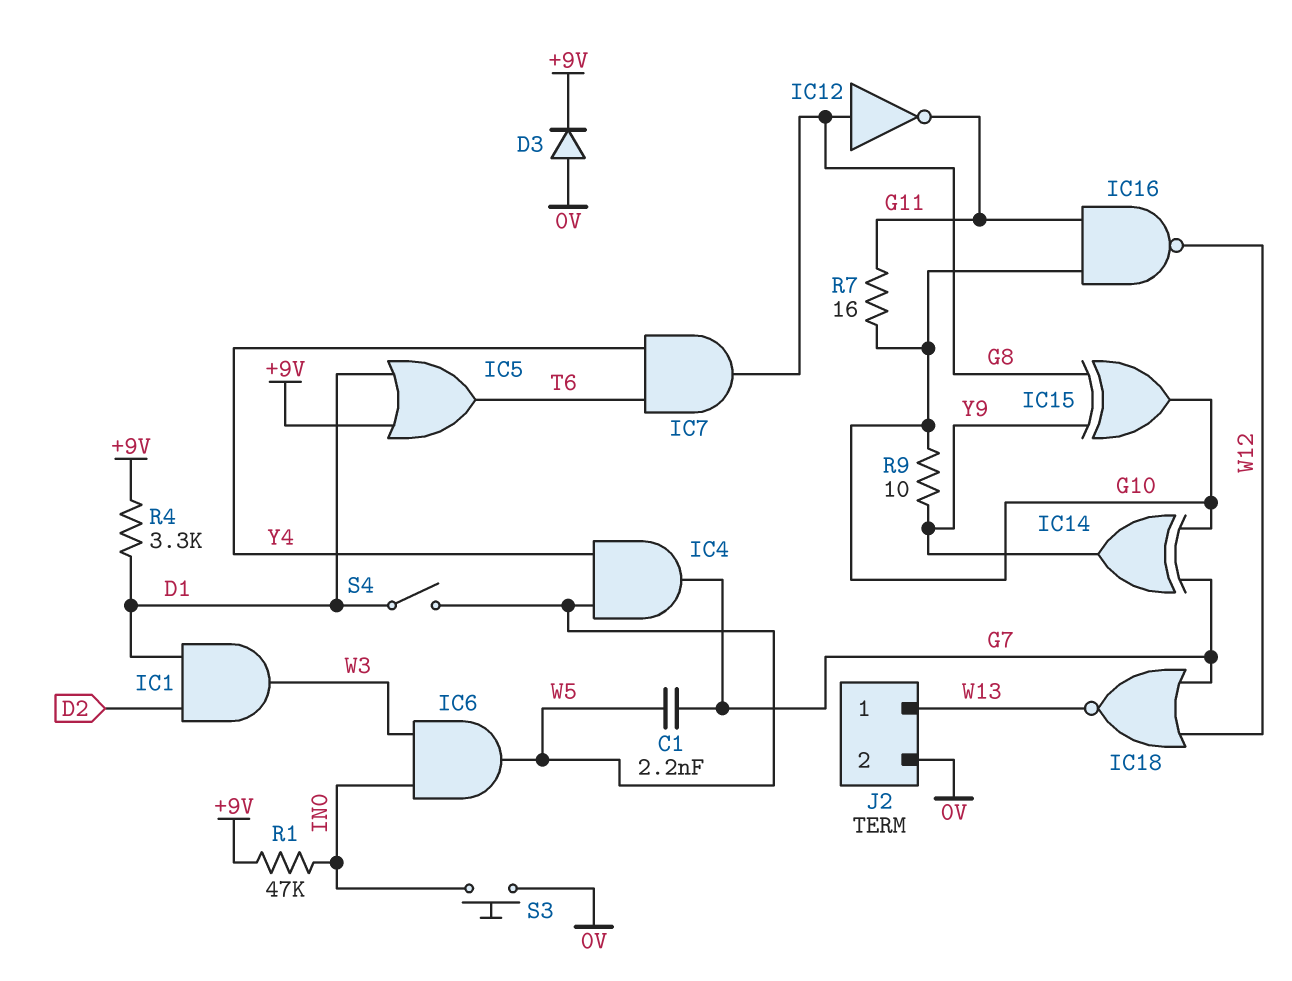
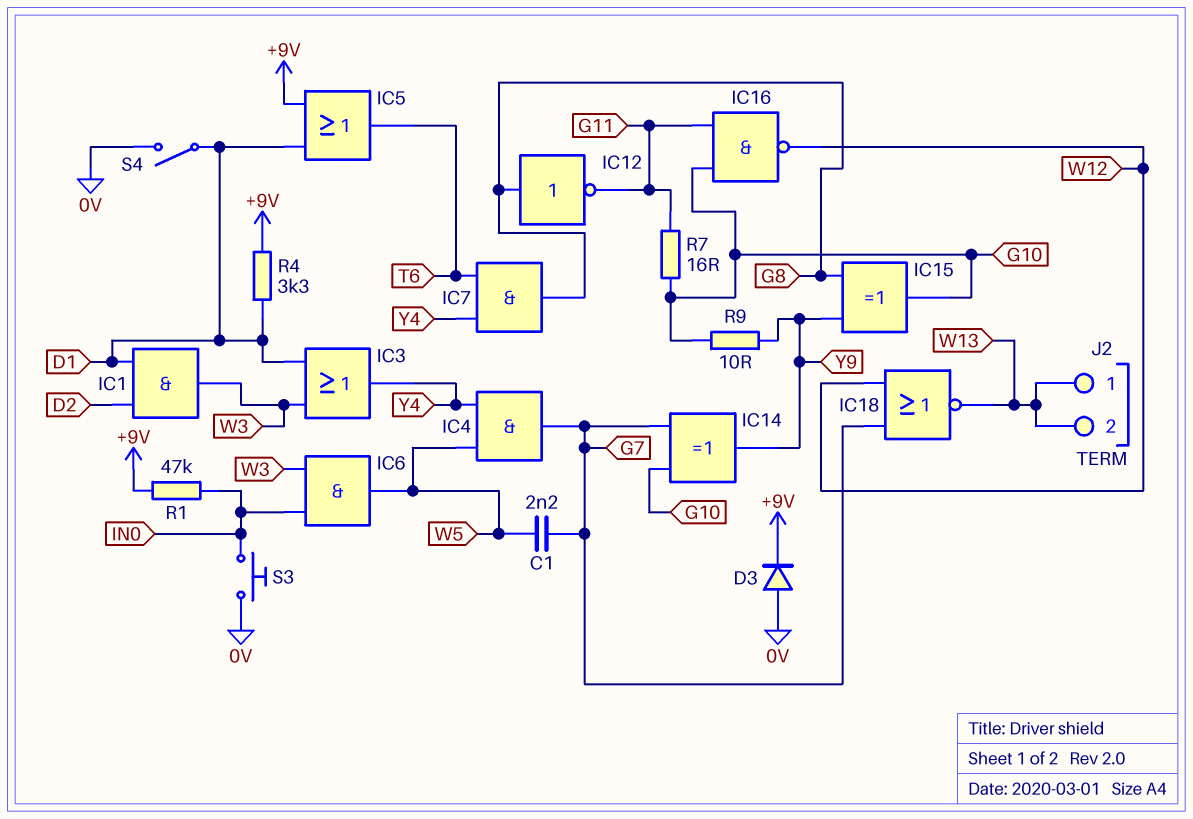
IC3: none -> OR (in D1, in W3, out Y4)
J2 pin 2: 0V -> W13
S4: switch (D1, W5) -> switch (0V, D1)

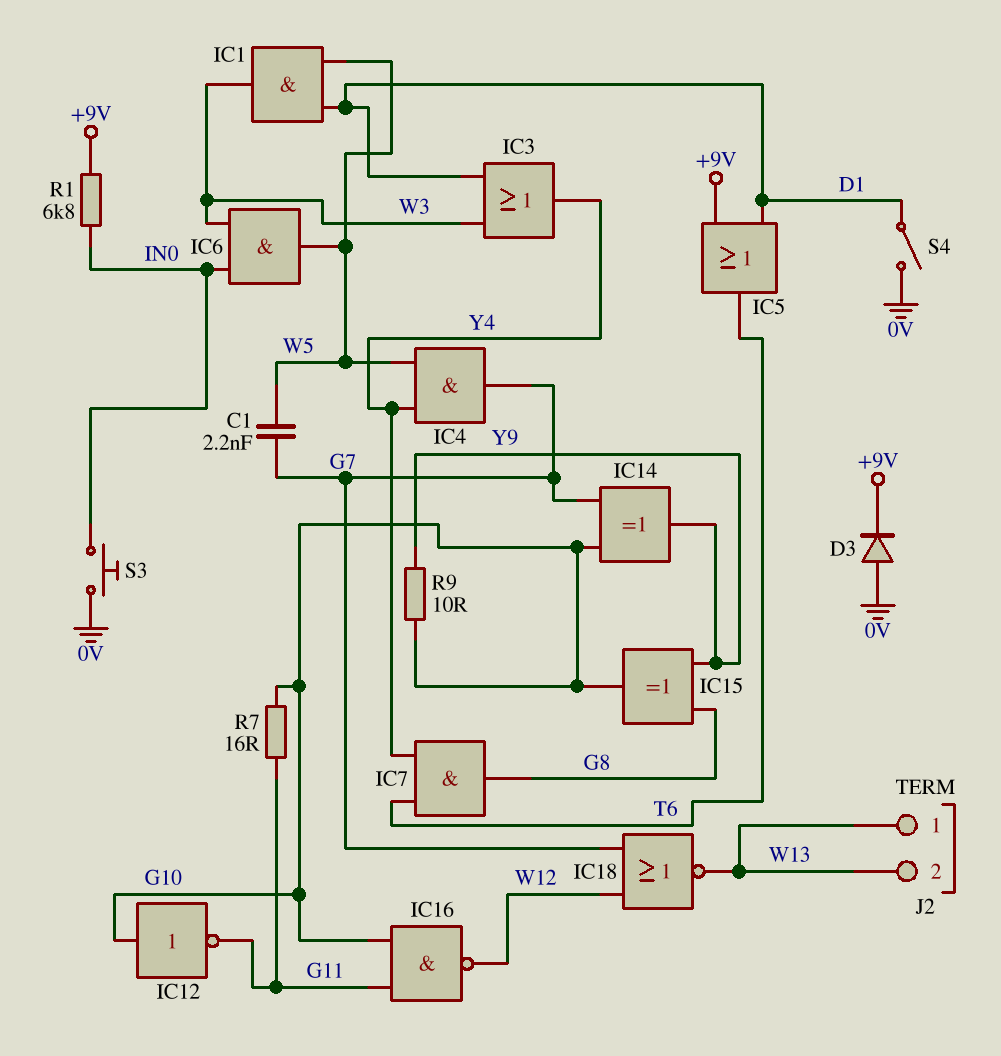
IC1: AND (in D1, in D2, out W3) -> AND (in D1, in W5, out W3)
IC12: NOT (in G8, out G11) -> NOT (in G10, out G11)
R1: 47k (+9V, IN0) -> 6.8k (+9V, IN0)
R4: 3.3k (+9V, D1) -> none

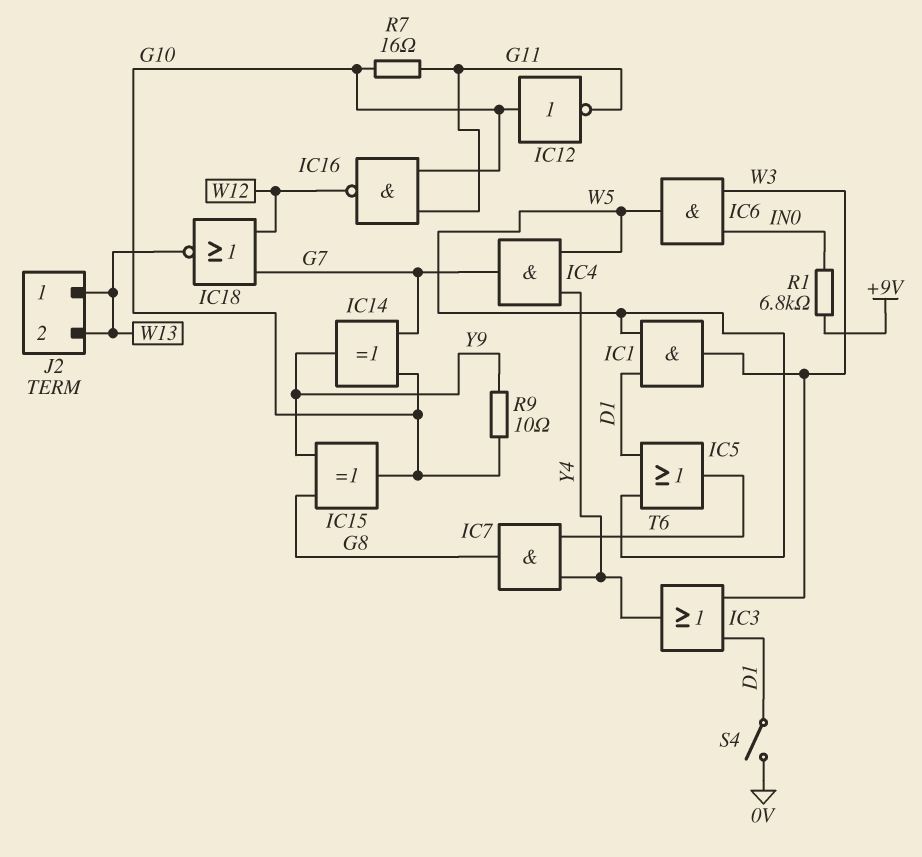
C1: 2.2nF (G7, W5) -> none
D3: diode (A 0V, K +9V) -> none
IC5: OR (in +9V, in D1, out T6) -> OR (in D1, in W5, out T6)
S3: button (0V, IN0) -> none

